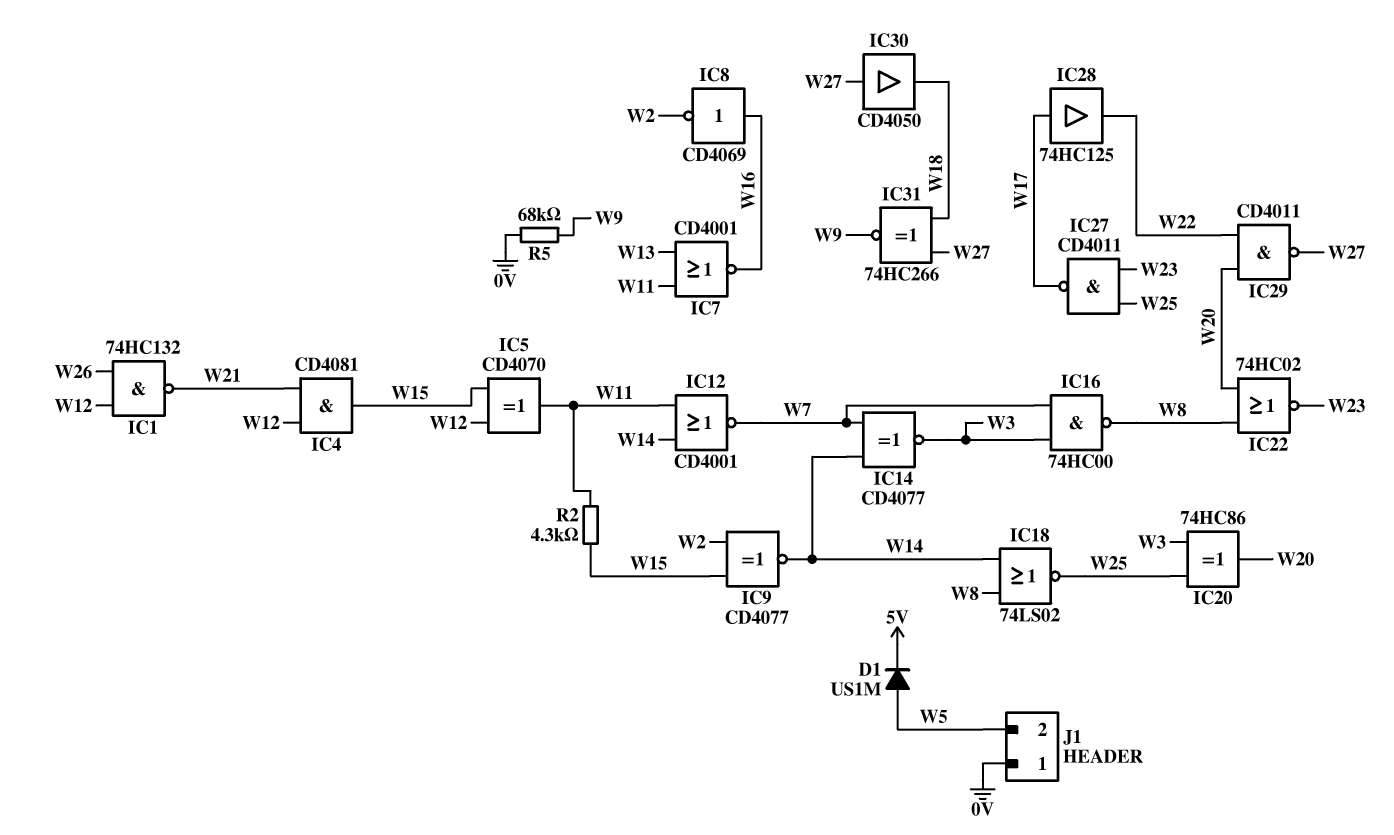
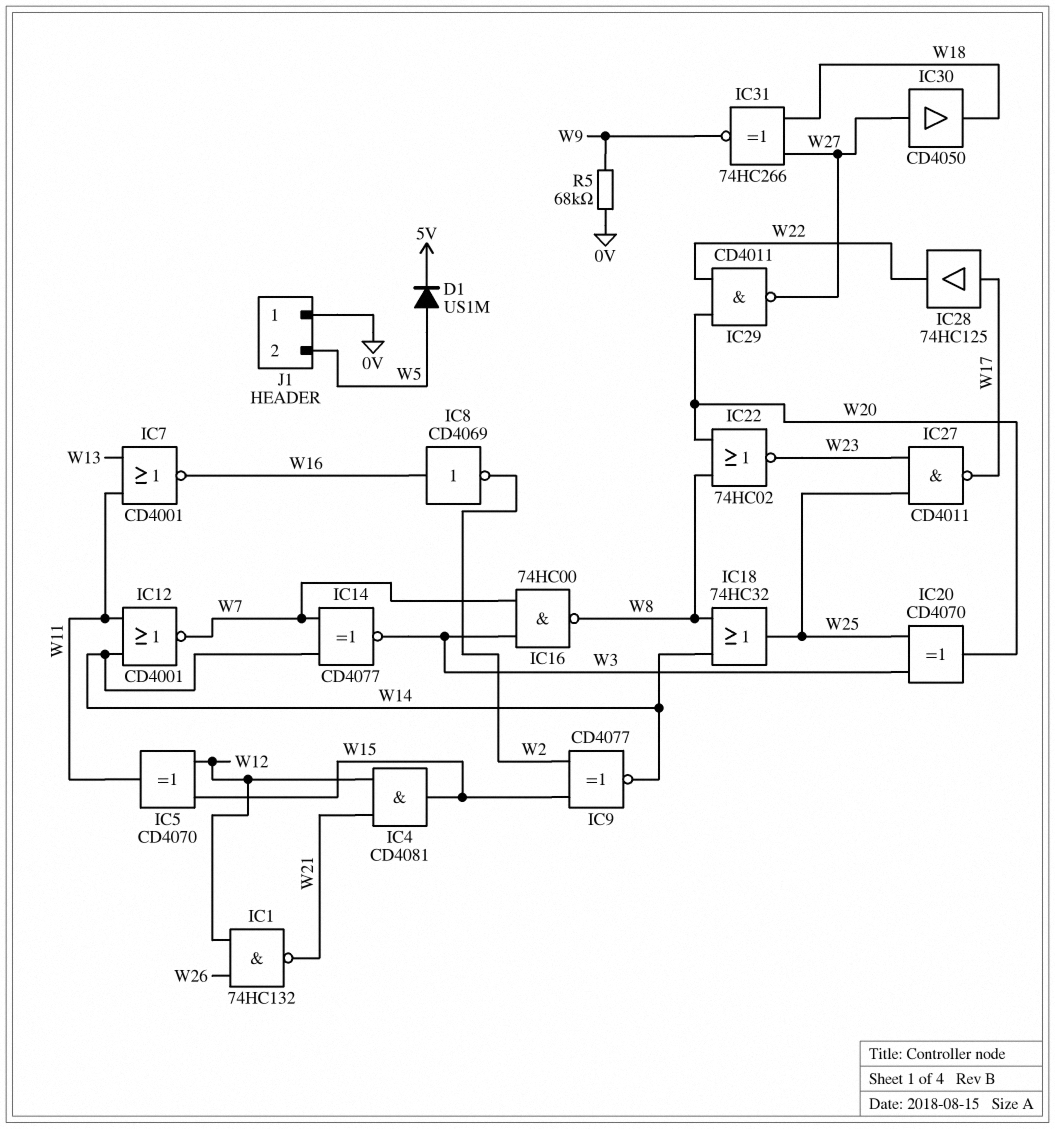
IC18: NOR 74LS02 (in W8, in W14, out W25) -> OR 74HC32 (in W8, in W14, out W25)
IC20: XOR 74HC86 (in W3, in W25, out W20) -> XOR CD4070 (in W3, in W25, out W20)
R2: 4.3k (W11, W15) -> none

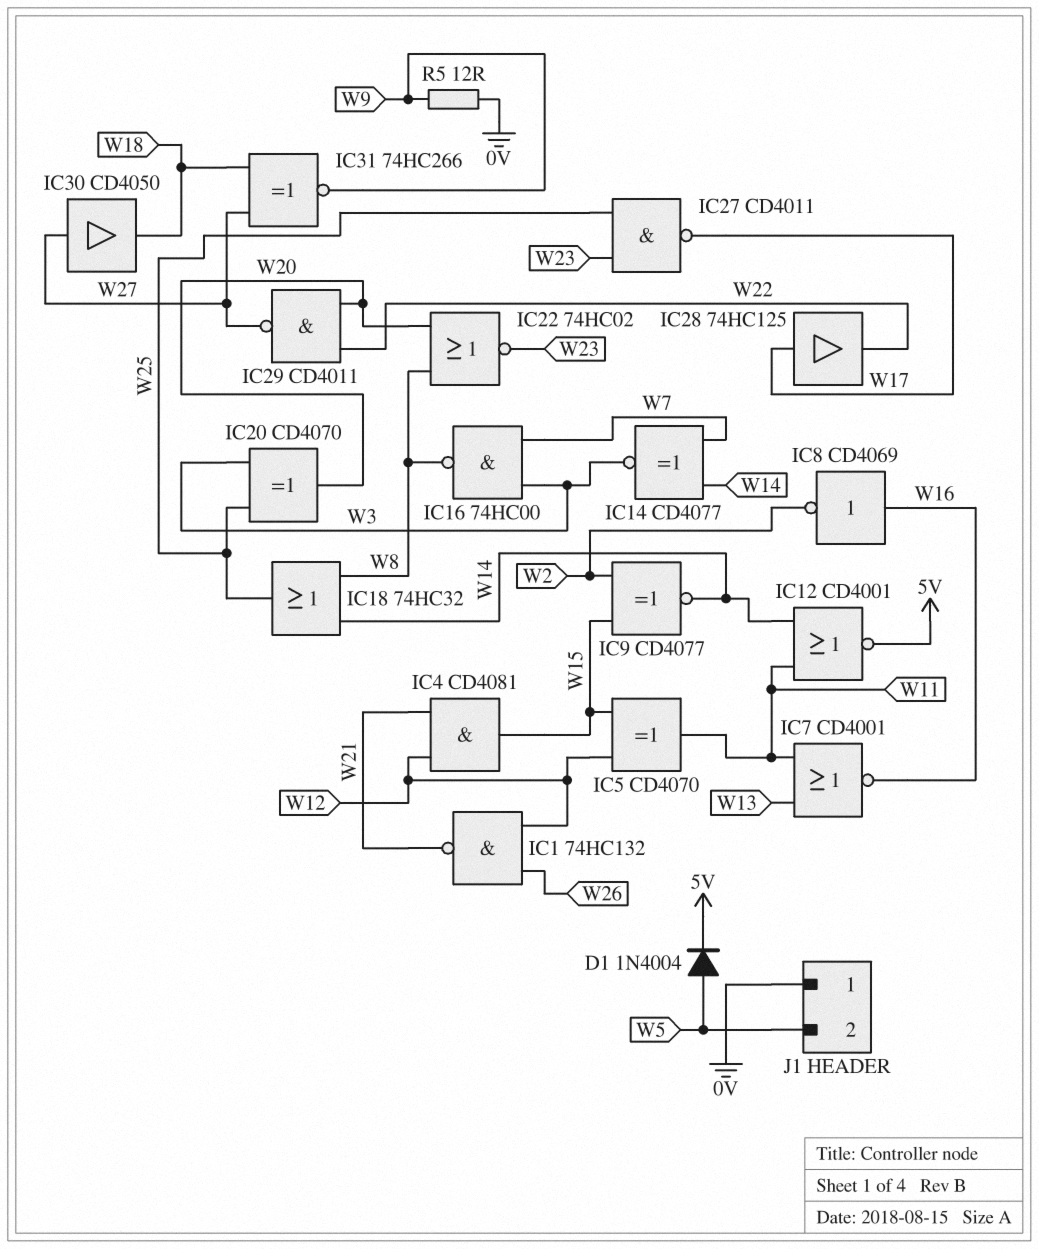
D1: diode US1M (A W5, K 5V) -> diode 1N4004 (A W5, K 5V)
IC12: NOR CD4001 (in W11, in W14, out W7) -> NOR CD4001 (in W11, in W14, out 5V)
R5: 68k (0V, W9) -> 12 (0V, W9)

